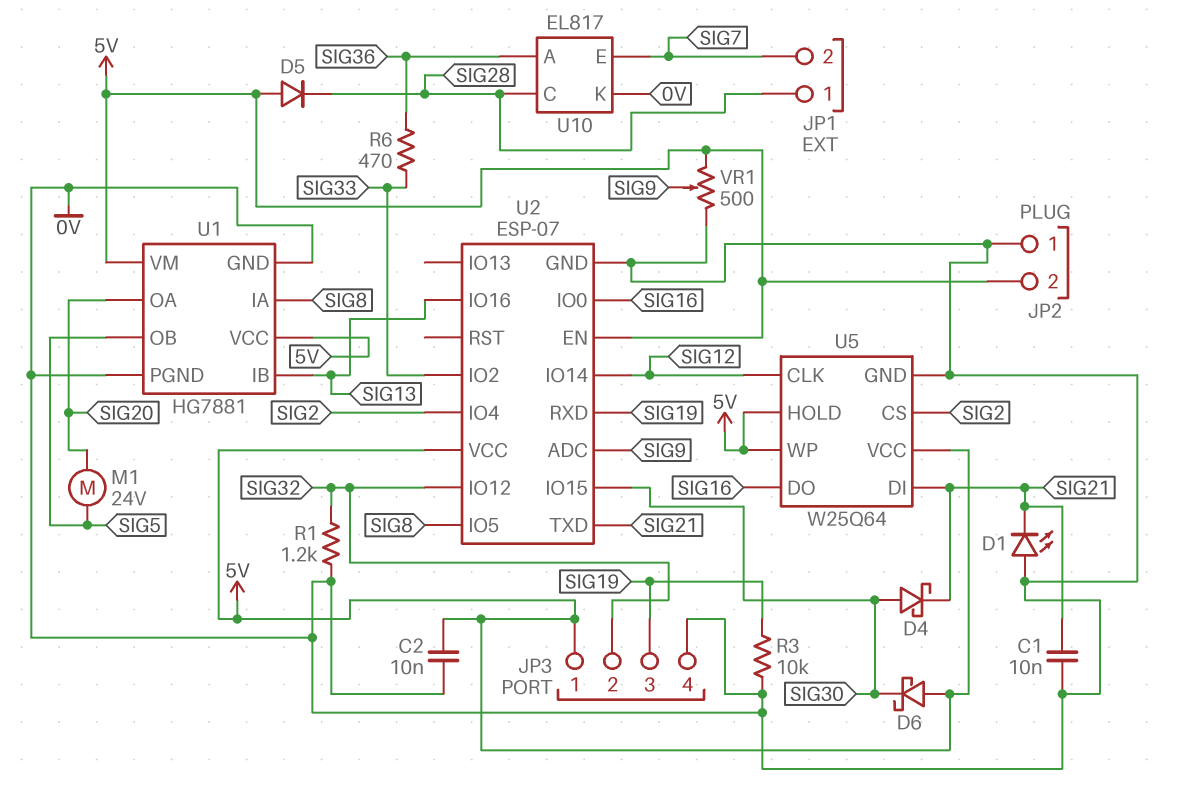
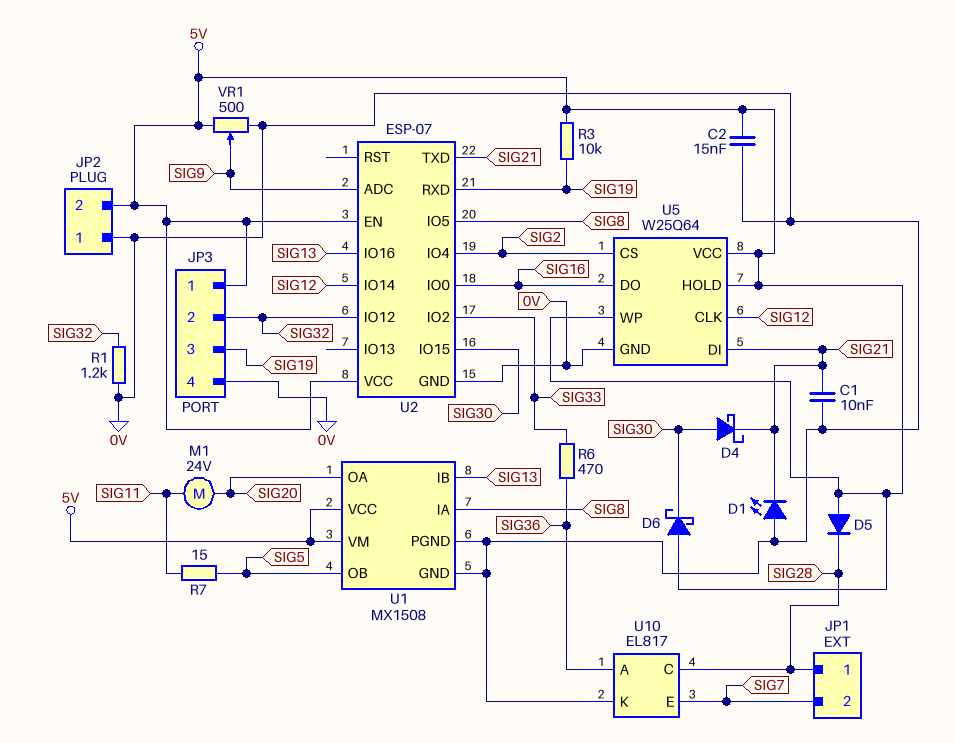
C2: 10nF (0V, 5V) -> 15nF (0V, 5V)
M1: motor 24V (SIG5, SIG20) -> motor 24V (SIG11, SIG20)
R3: 10k (0V, SIG19) -> 10k (5V, SIG19)
R7: none -> 15 (SIG5, SIG11)
U1: HG7881 -> MX1508

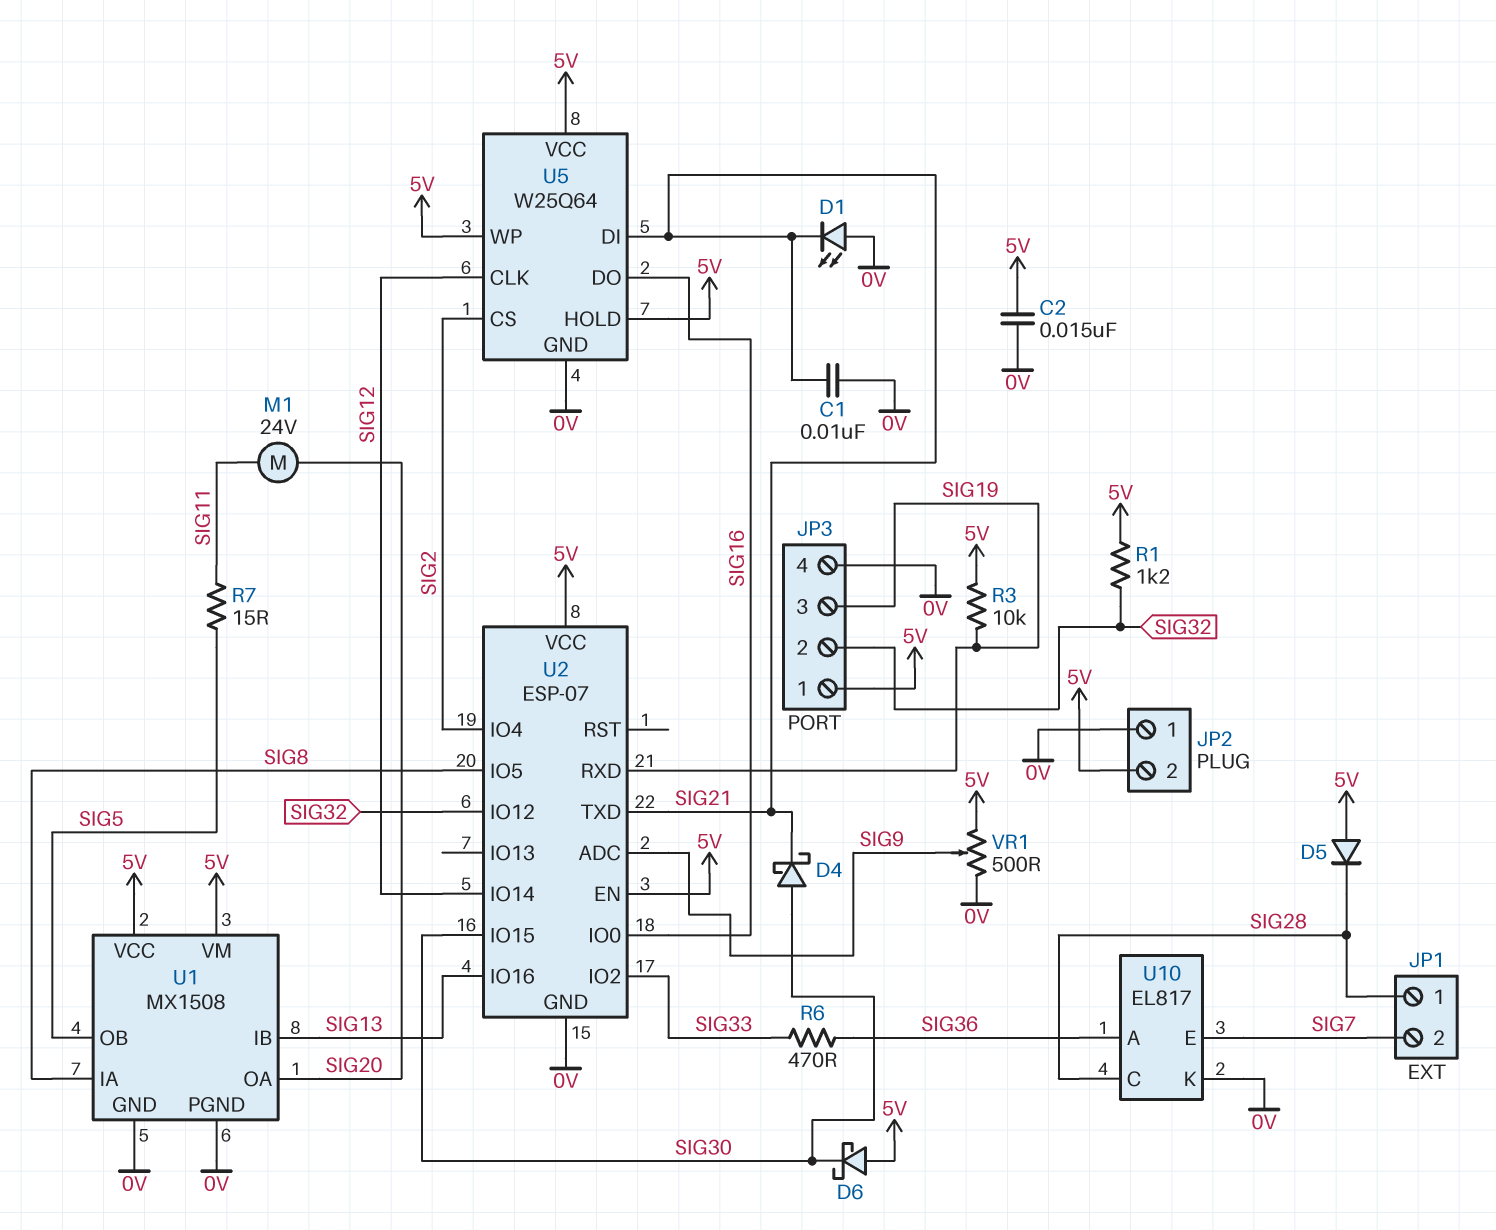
R1: 1.2k (0V, SIG32) -> 1.2k (5V, SIG32)

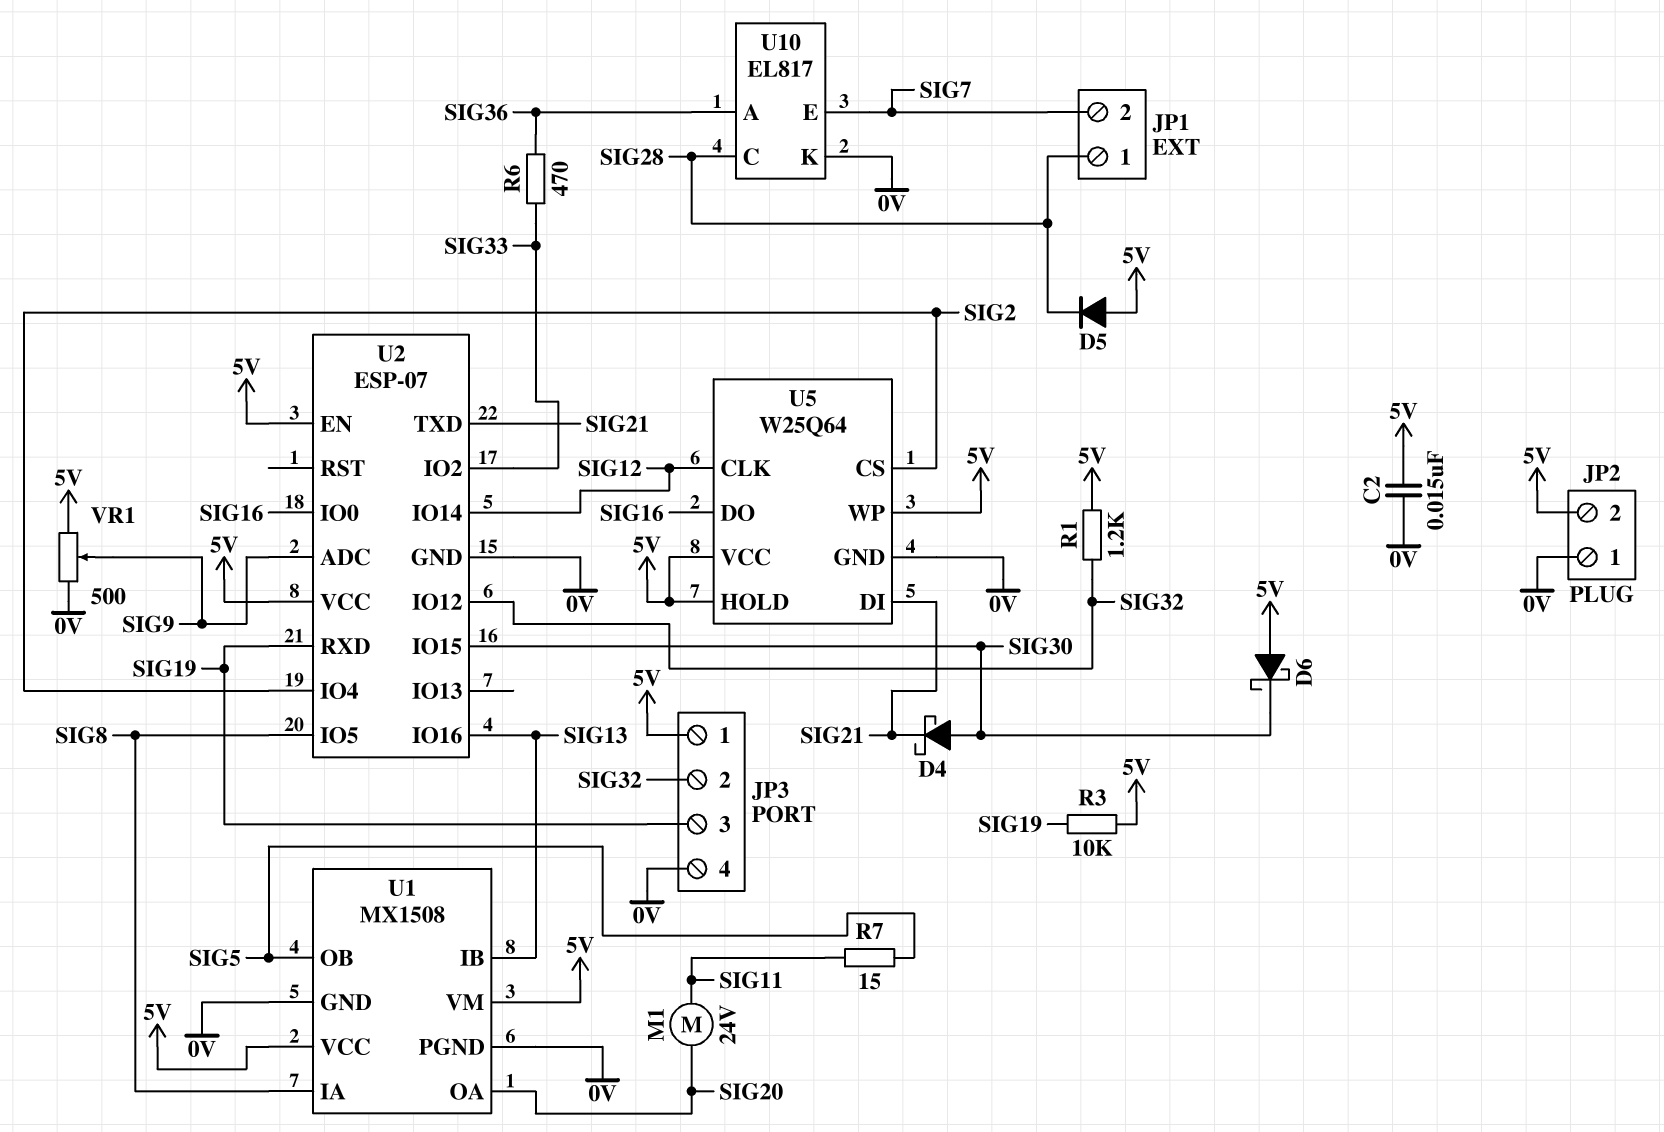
C1: 10nF (0V, SIG21) -> none
D1: LED (A 0V, K SIG21) -> none

